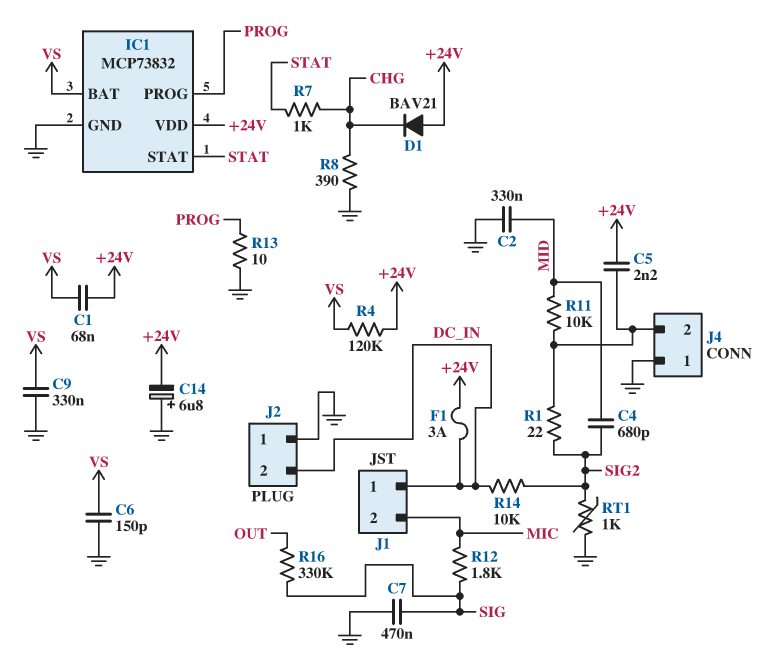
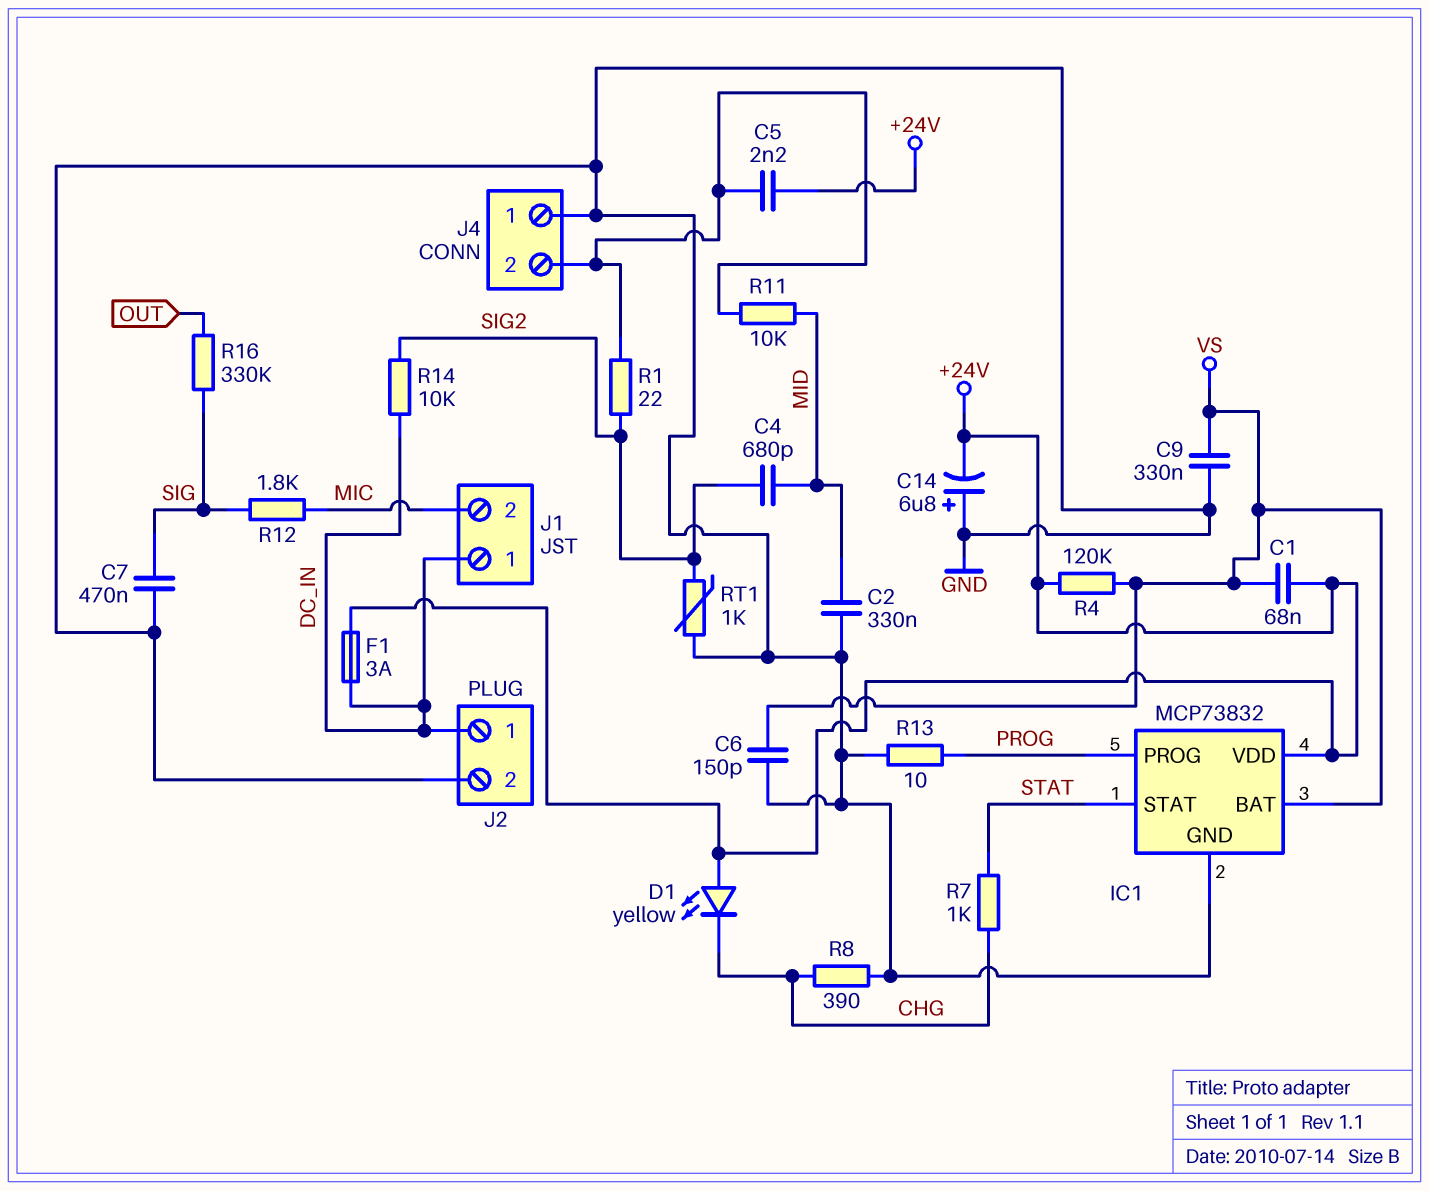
D1: diode BAV21 (A +24V, K CHG) -> LED yellow (A +24V, K CHG)
J2 pin 1: GND -> DC_IN
J2 pin 2: DC_IN -> GND

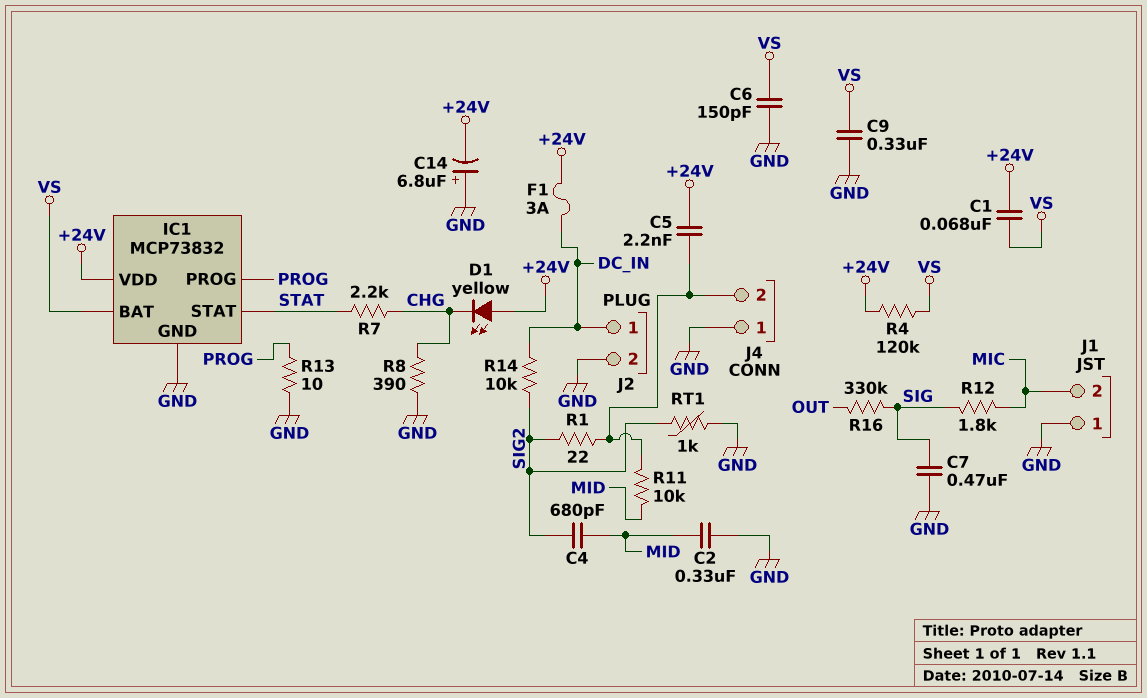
J1 pin 1: DC_IN -> GND
R7: 1k (CHG, STAT) -> 2.2k (CHG, STAT)

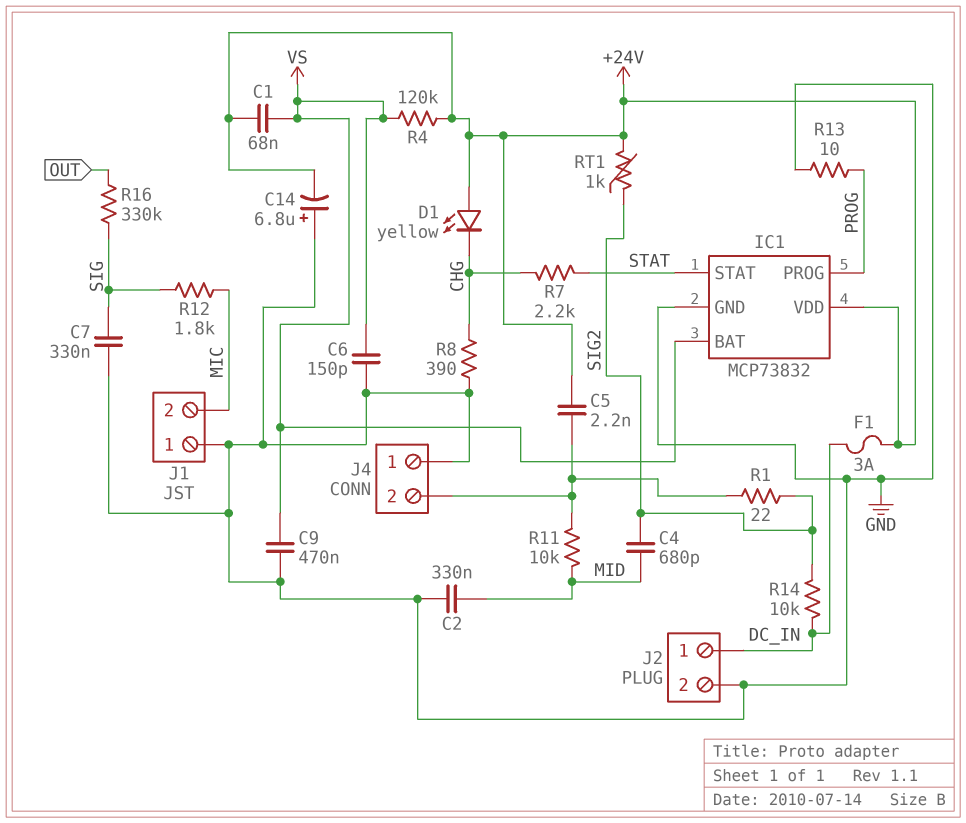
C7: 470nF (GND, SIG) -> 330nF (GND, SIG)
C9: 330nF (GND, VS) -> 470nF (GND, VS)
RT1: 1k (GND, SIG2) -> 1k (+24V, SIG2)

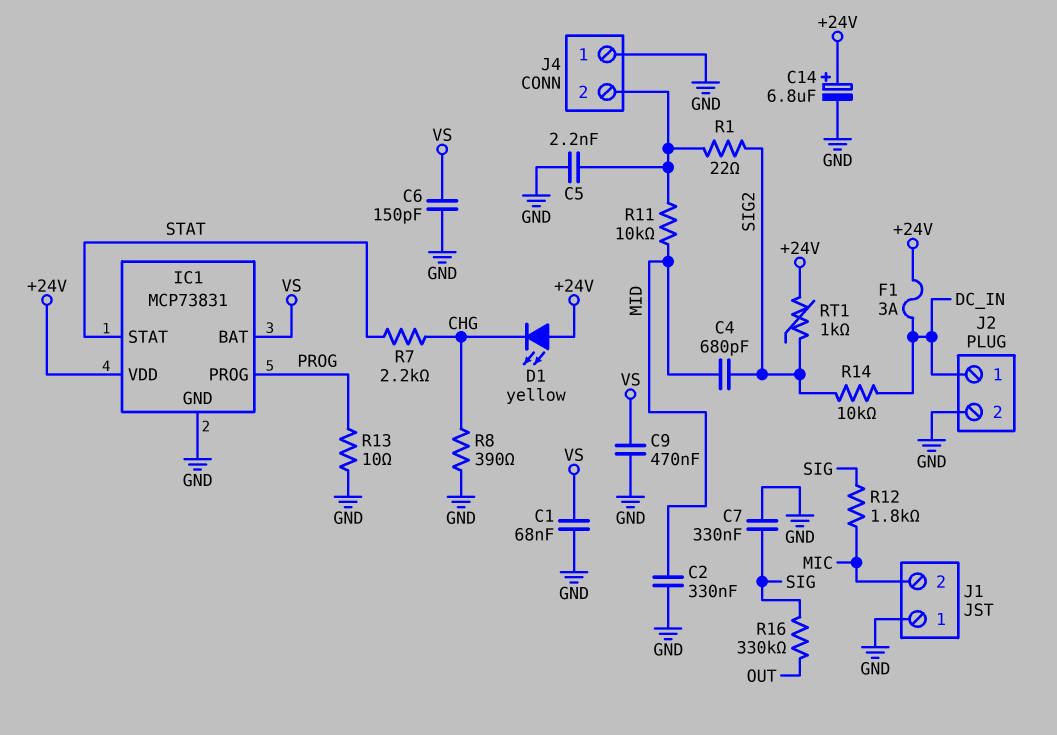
C1: 68nF (+24V, VS) -> 68nF (GND, VS)
C5: 2.2nF (+24V, J4/2) -> 2.2nF (GND, J4/2)
C14: 6.8uF (plus GND, minus +24V) -> 6.8uF (plus +24V, minus GND)
IC1: MCP73832 -> MCP73831
R4: 120k (+24V, VS) -> none

